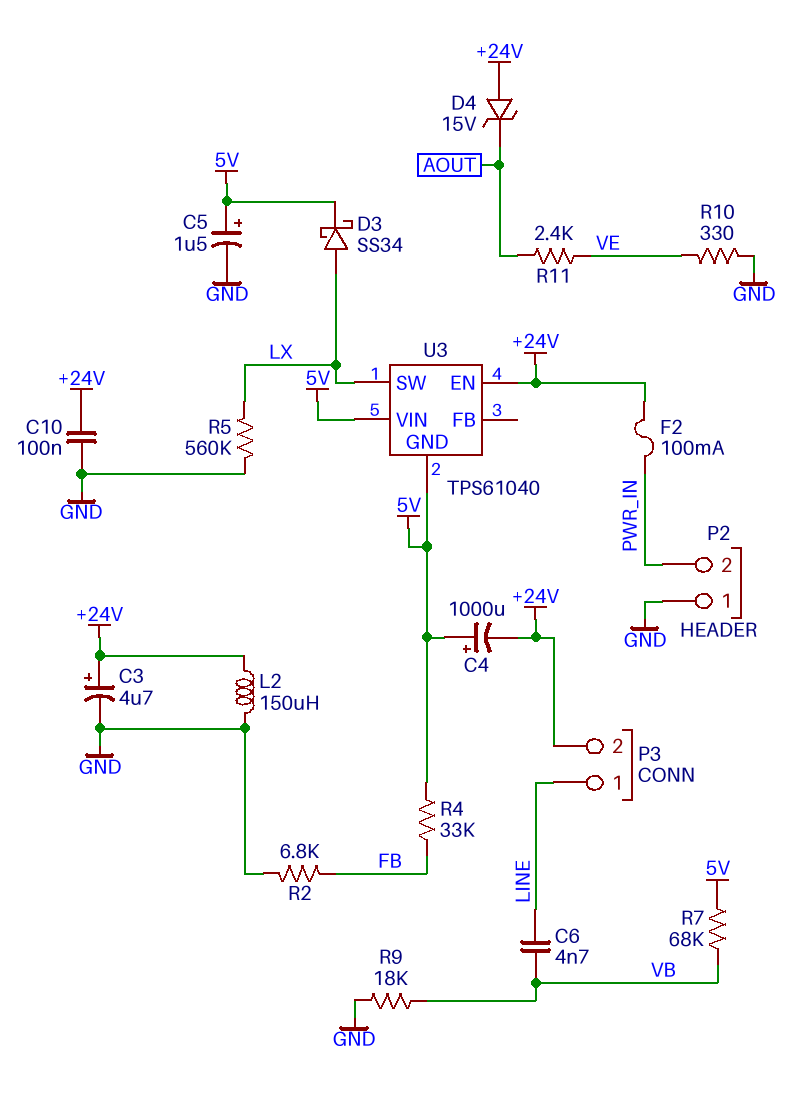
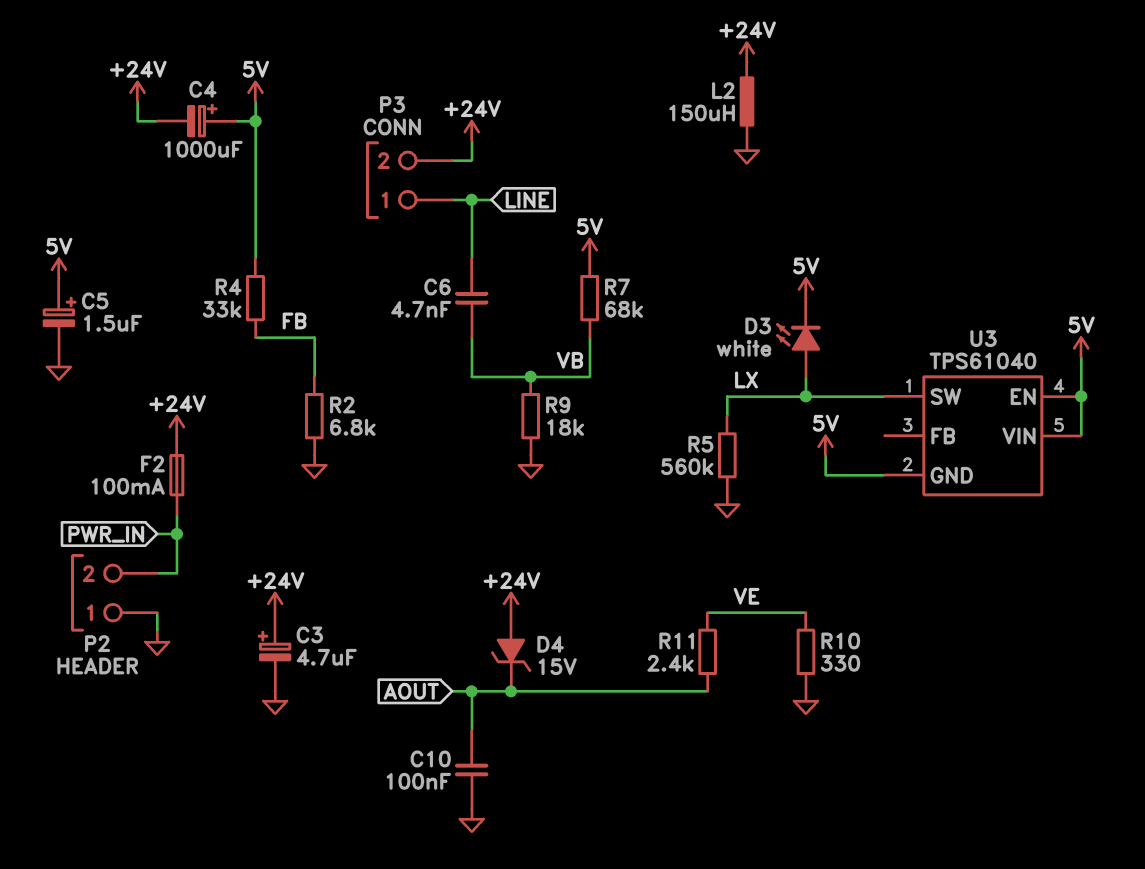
C10: 100nF (+24V, GND) -> 100nF (AOUT, GND)
D3: schottky SS34 (A LX, K 5V) -> LED white (A LX, K 5V)
U3 pin EN: +24V -> 5V

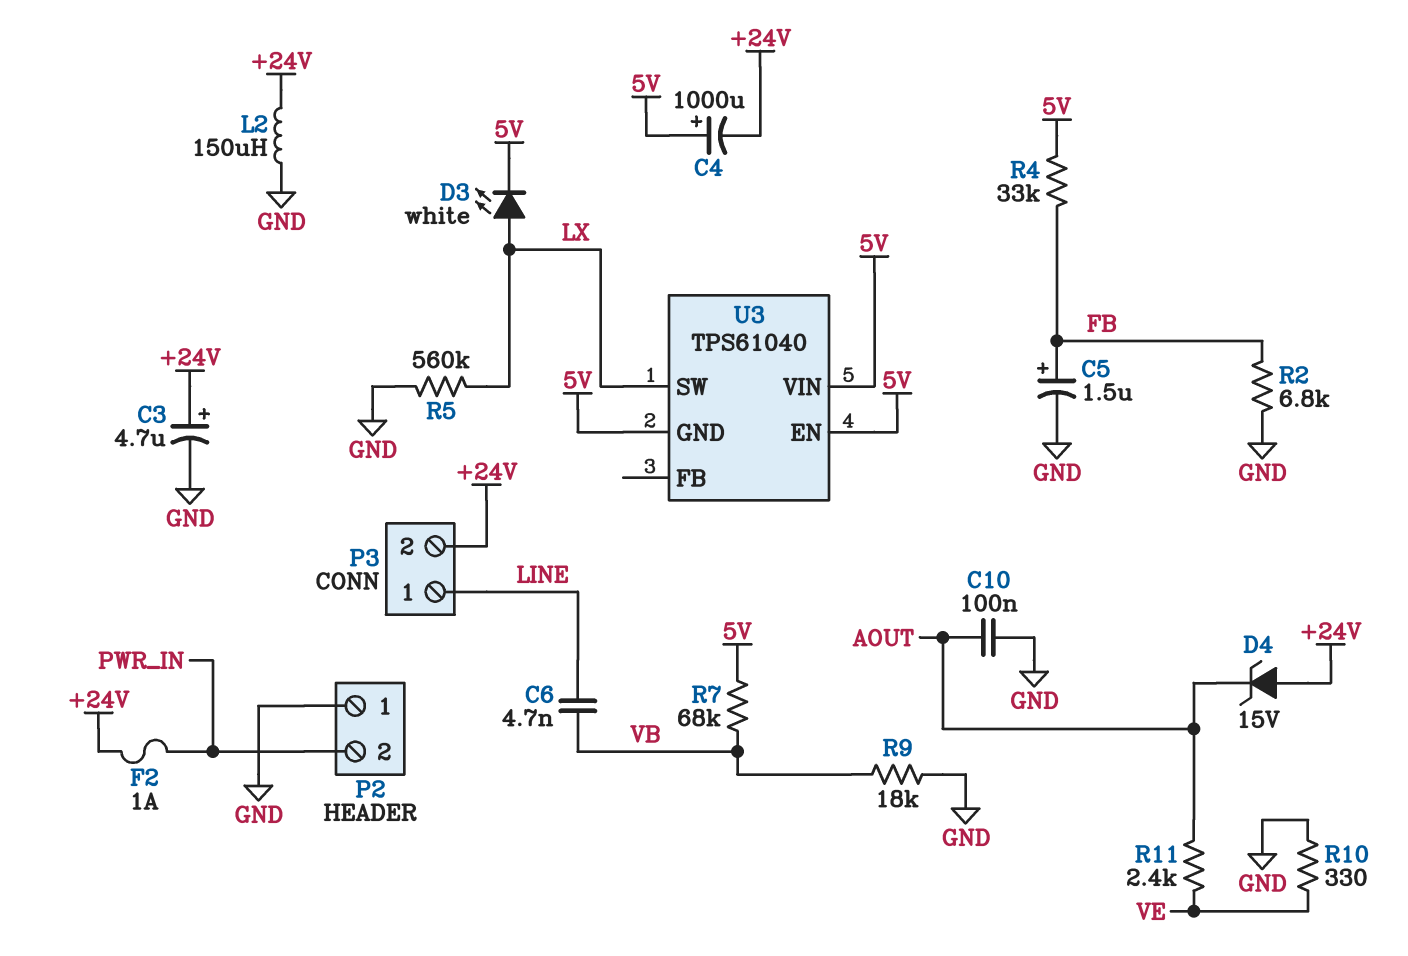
C5: 1.5uF (plus 5V, minus GND) -> 1.5uF (plus FB, minus GND)
F2: 100mA (+24V, PWR_IN) -> 1A (+24V, PWR_IN)

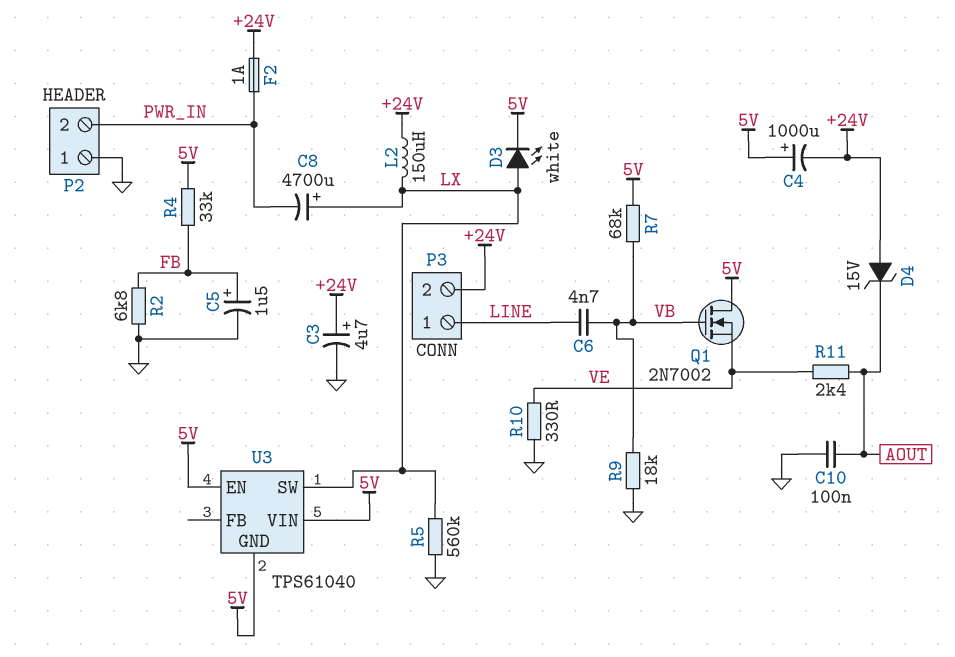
C8: none -> 4700uF (plus LX, minus PWR_IN)
L2: 150uH (+24V, GND) -> 150uH (+24V, LX)
Q1: none -> NMOS 2N7002 (G VB, D 5V, S VE)

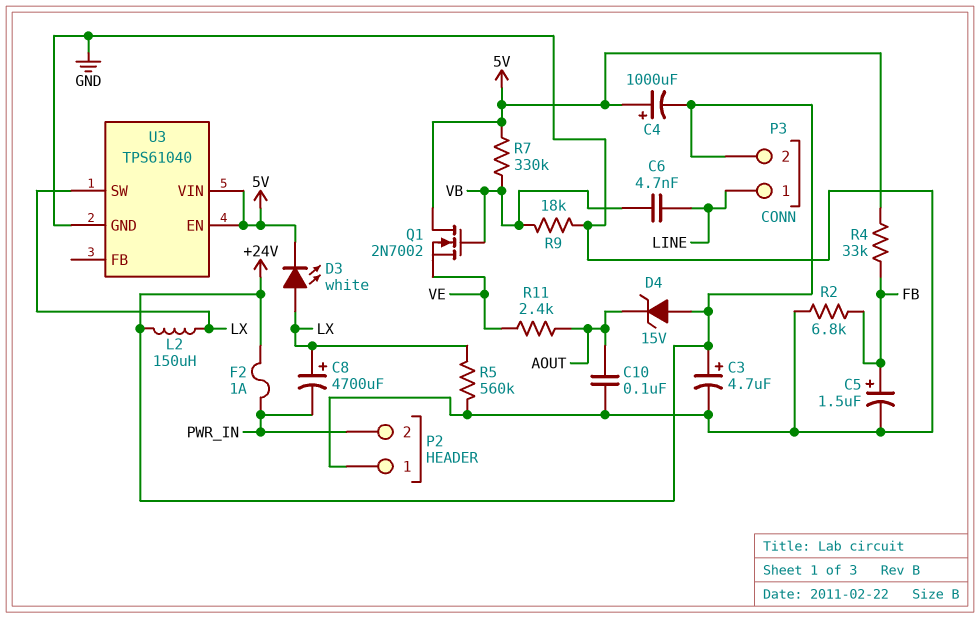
R7: 68k (5V, VB) -> 330k (5V, VB)
R10: 330 (GND, VE) -> none
U3 pin GND: 5V -> GND

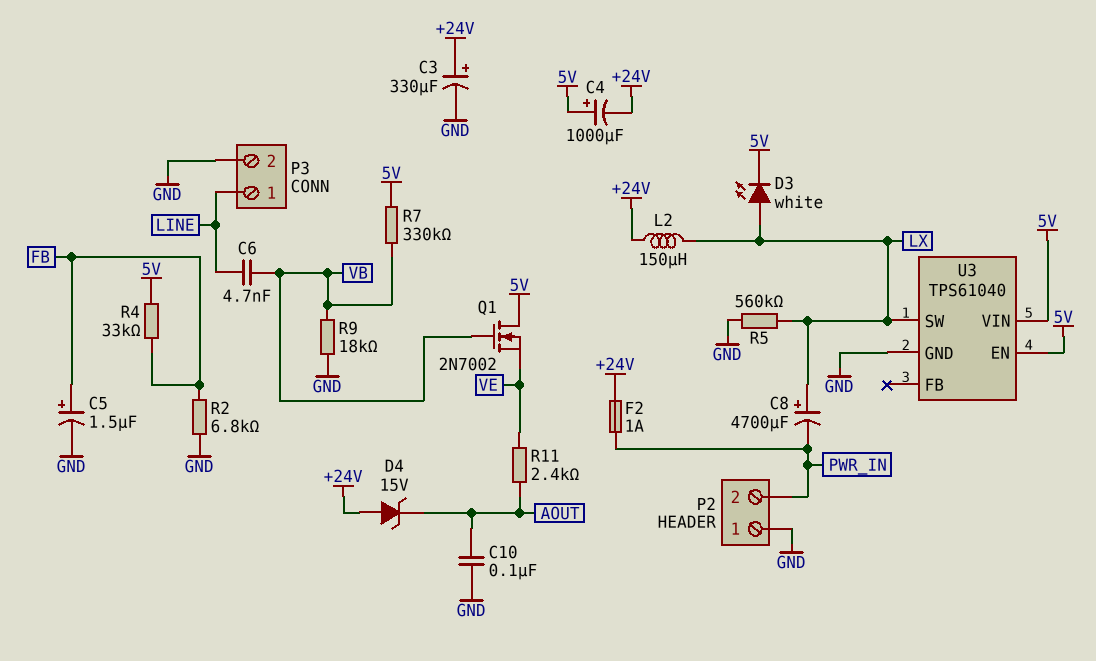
C3: 4.7uF (plus +24V, minus GND) -> 330uF (plus +24V, minus GND)
P3 pin 2: +24V -> GND

